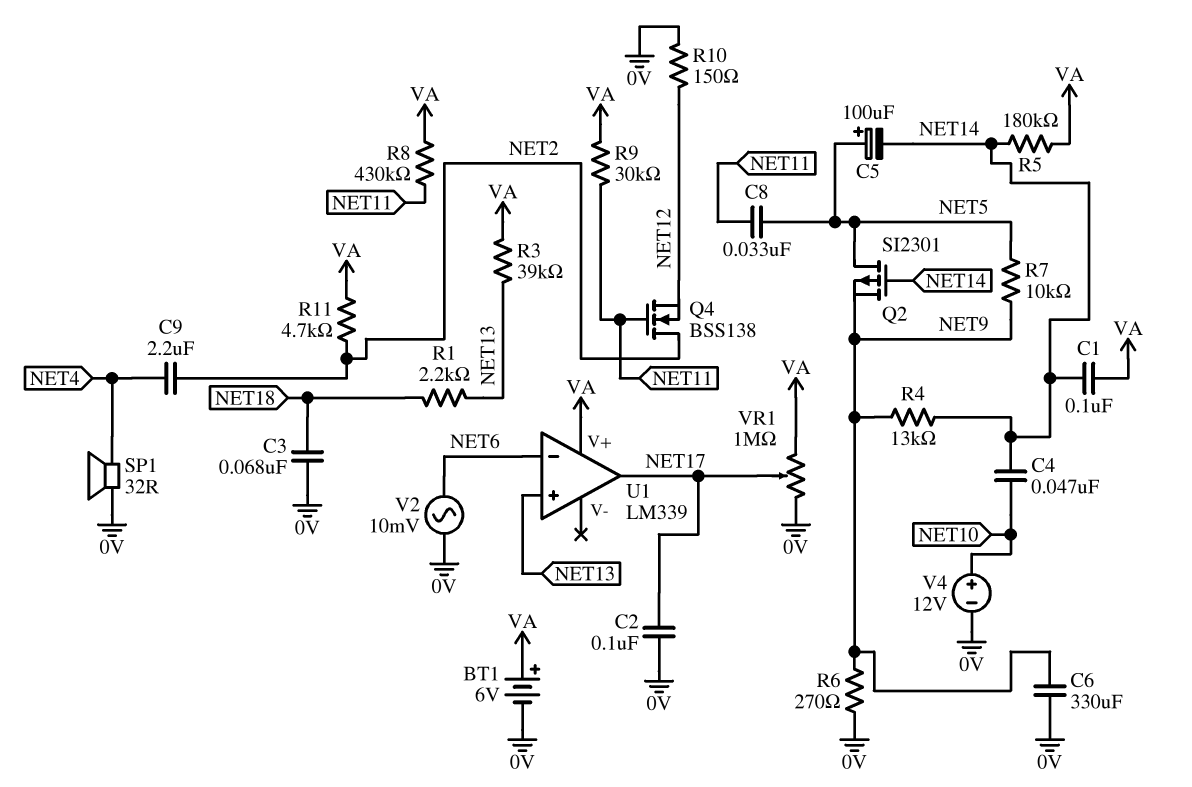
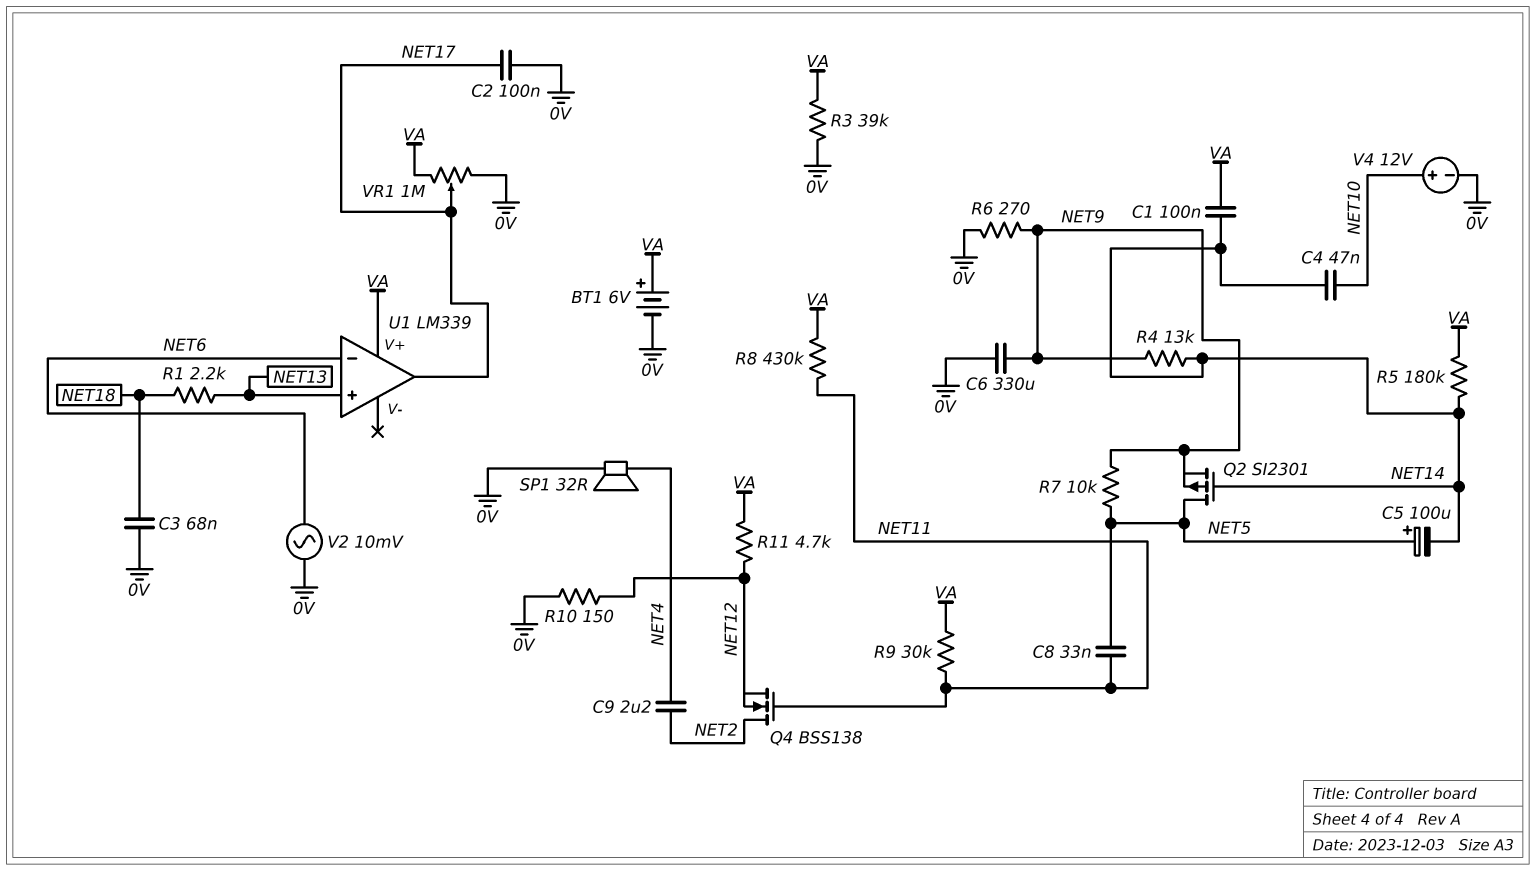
R3: 39k (NET13, VA) -> 39k (0V, VA)
R11: 4.7k (NET2, VA) -> 4.7k (NET12, VA)

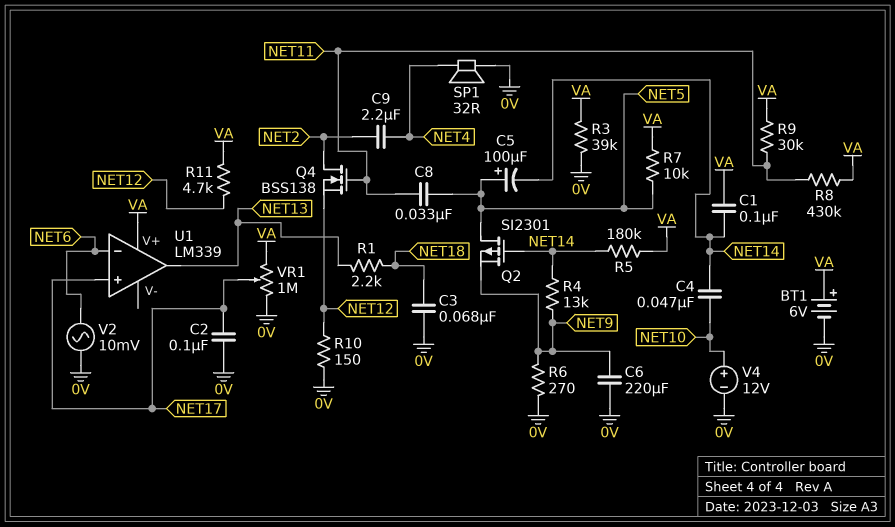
C6: 330uF (0V, NET9) -> 220uF (0V, NET9)
R7: 10k (NET5, NET9) -> 10k (NET5, VA)
U1 pin in+: NET13 -> NET17
U1 pin out: NET17 -> NET13

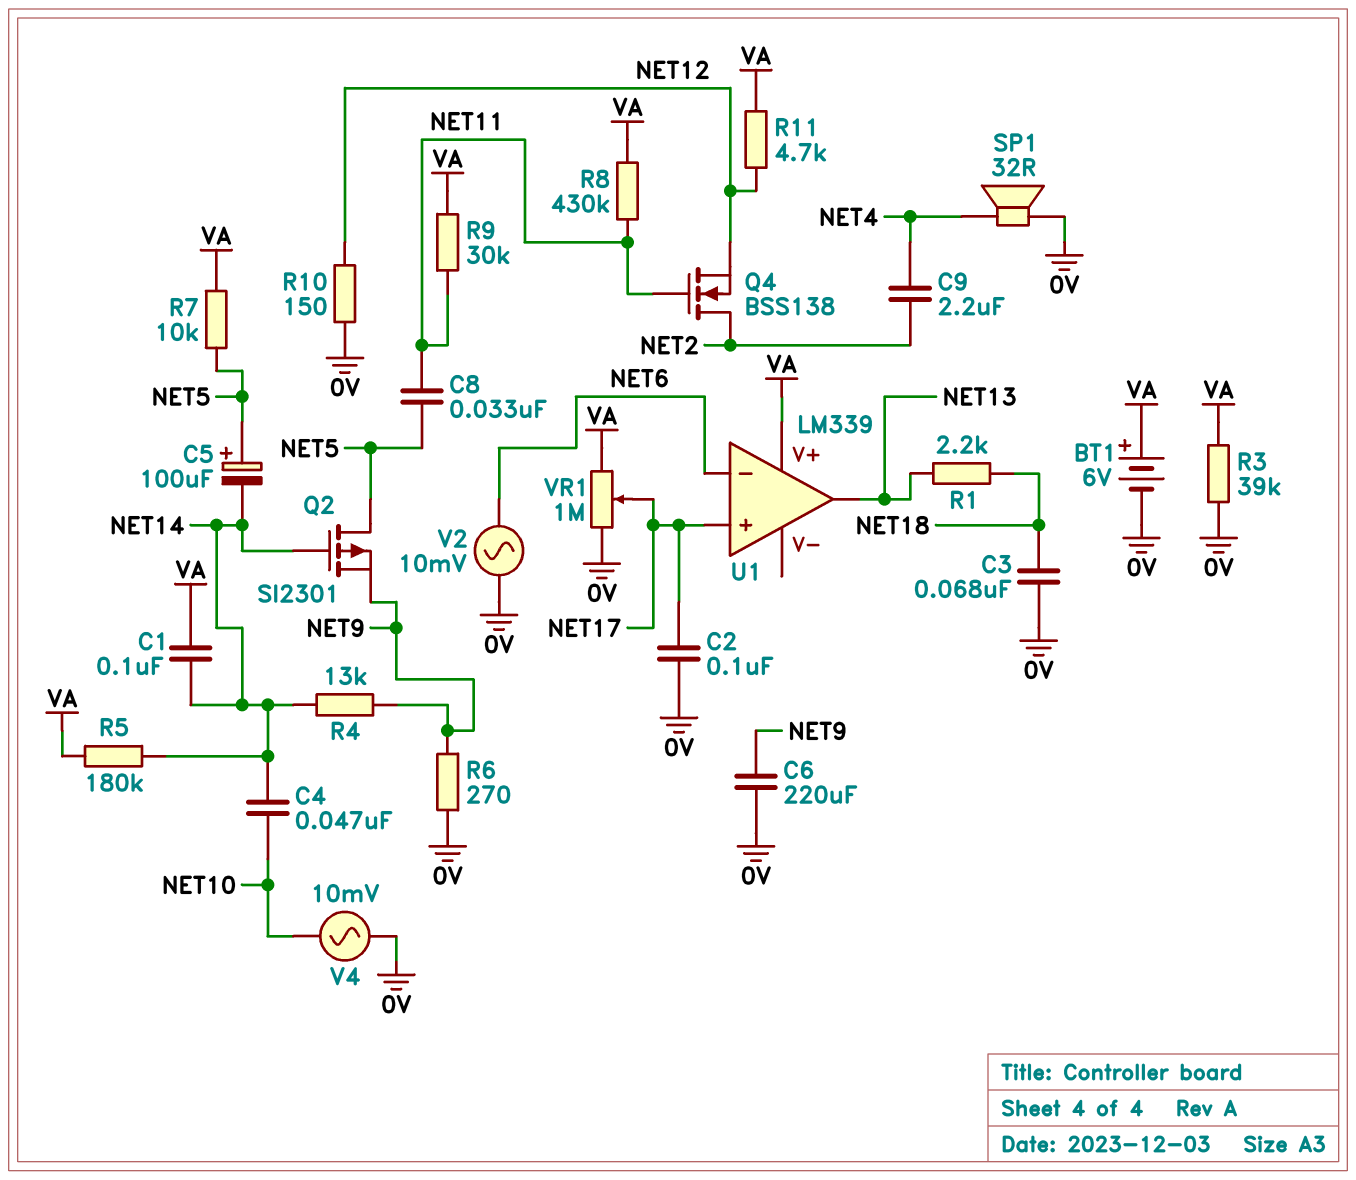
V4: 12V (plus NET10, minus 0V) -> AC 10mV (0V, NET10)

